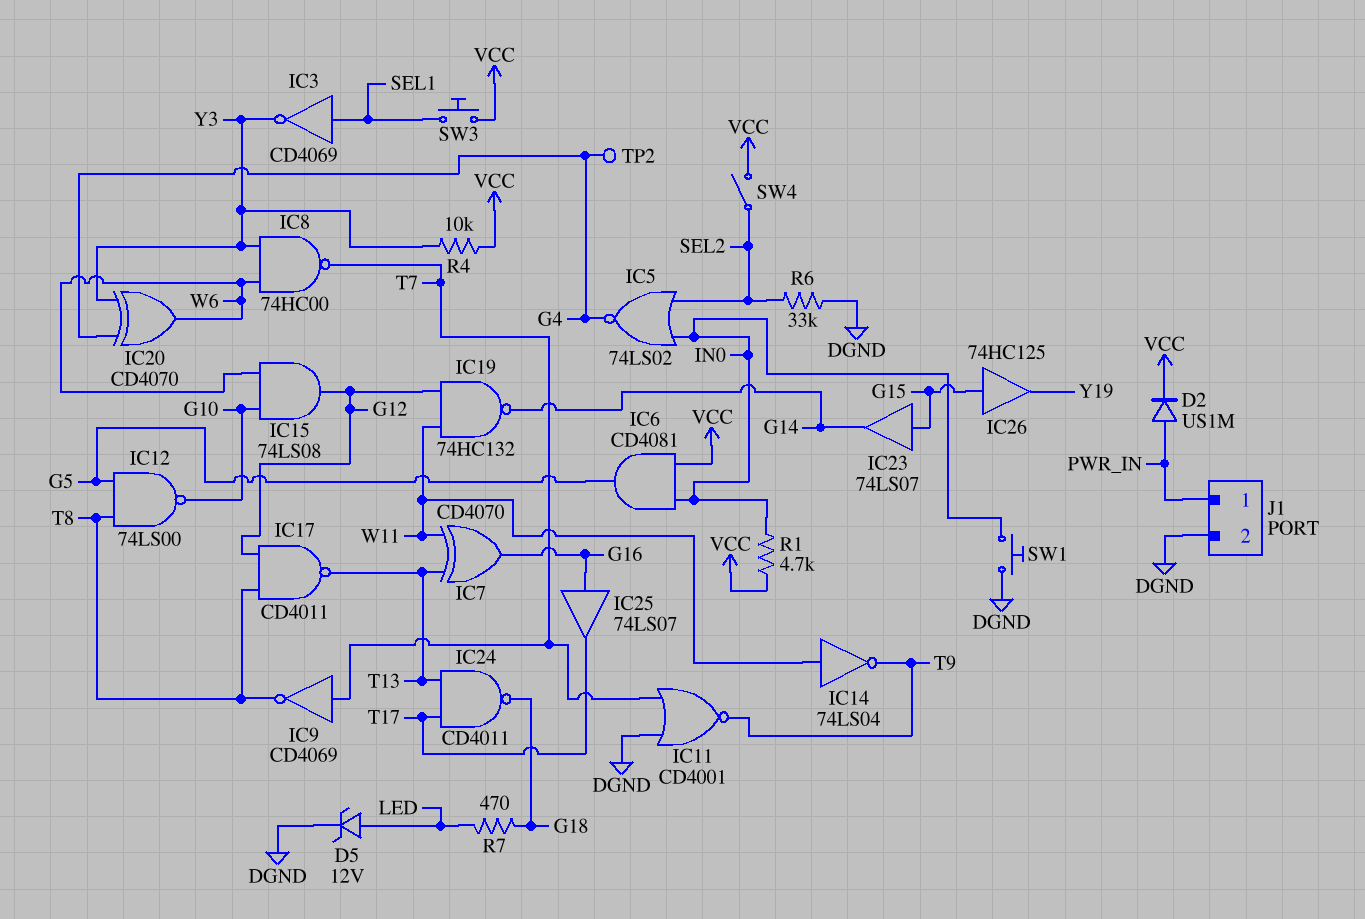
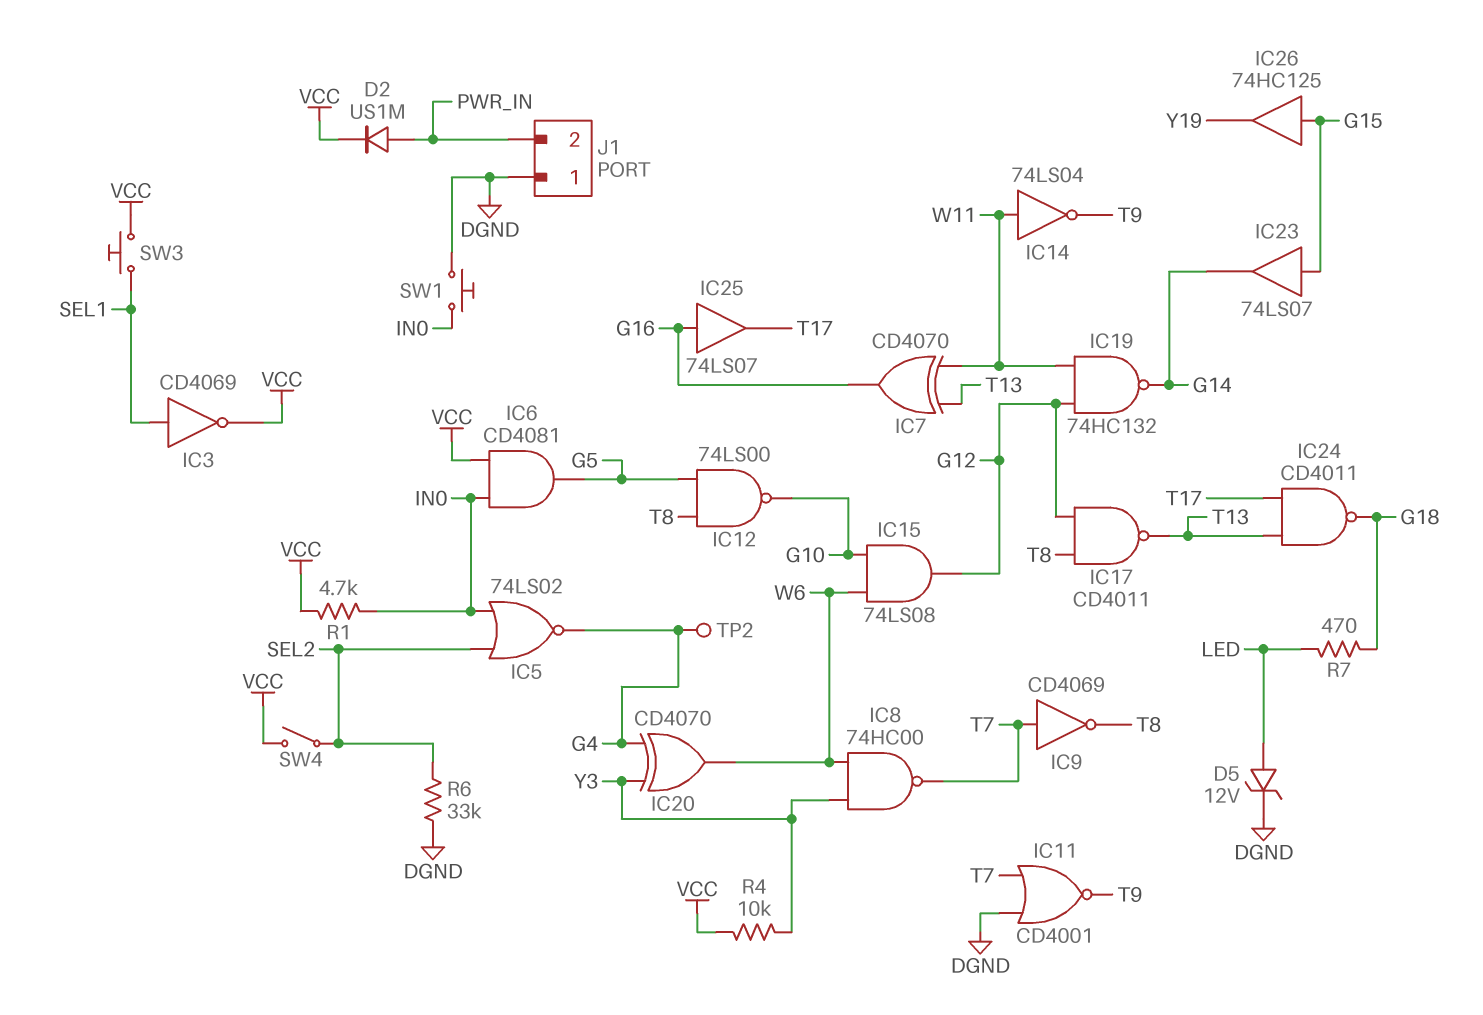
IC3: NOT CD4069 (in SEL1, out Y3) -> NOT CD4069 (in SEL1, out VCC)
J1 pin 1: PWR_IN -> DGND
J1 pin 2: DGND -> PWR_IN

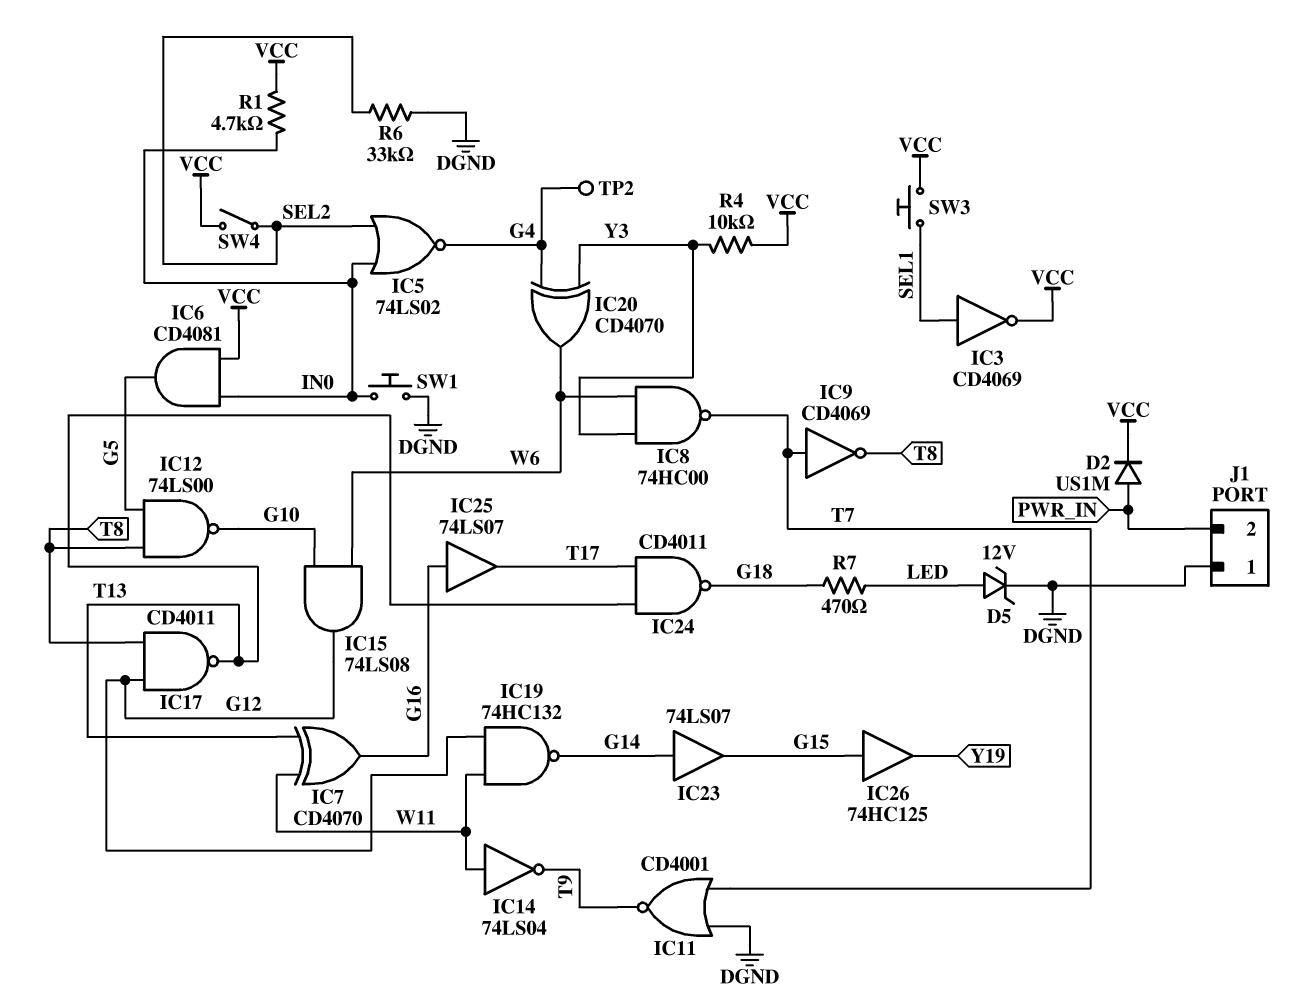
IC23: buffer 74LS07 (in G15, out G14) -> buffer 74LS07 (in G14, out G15)

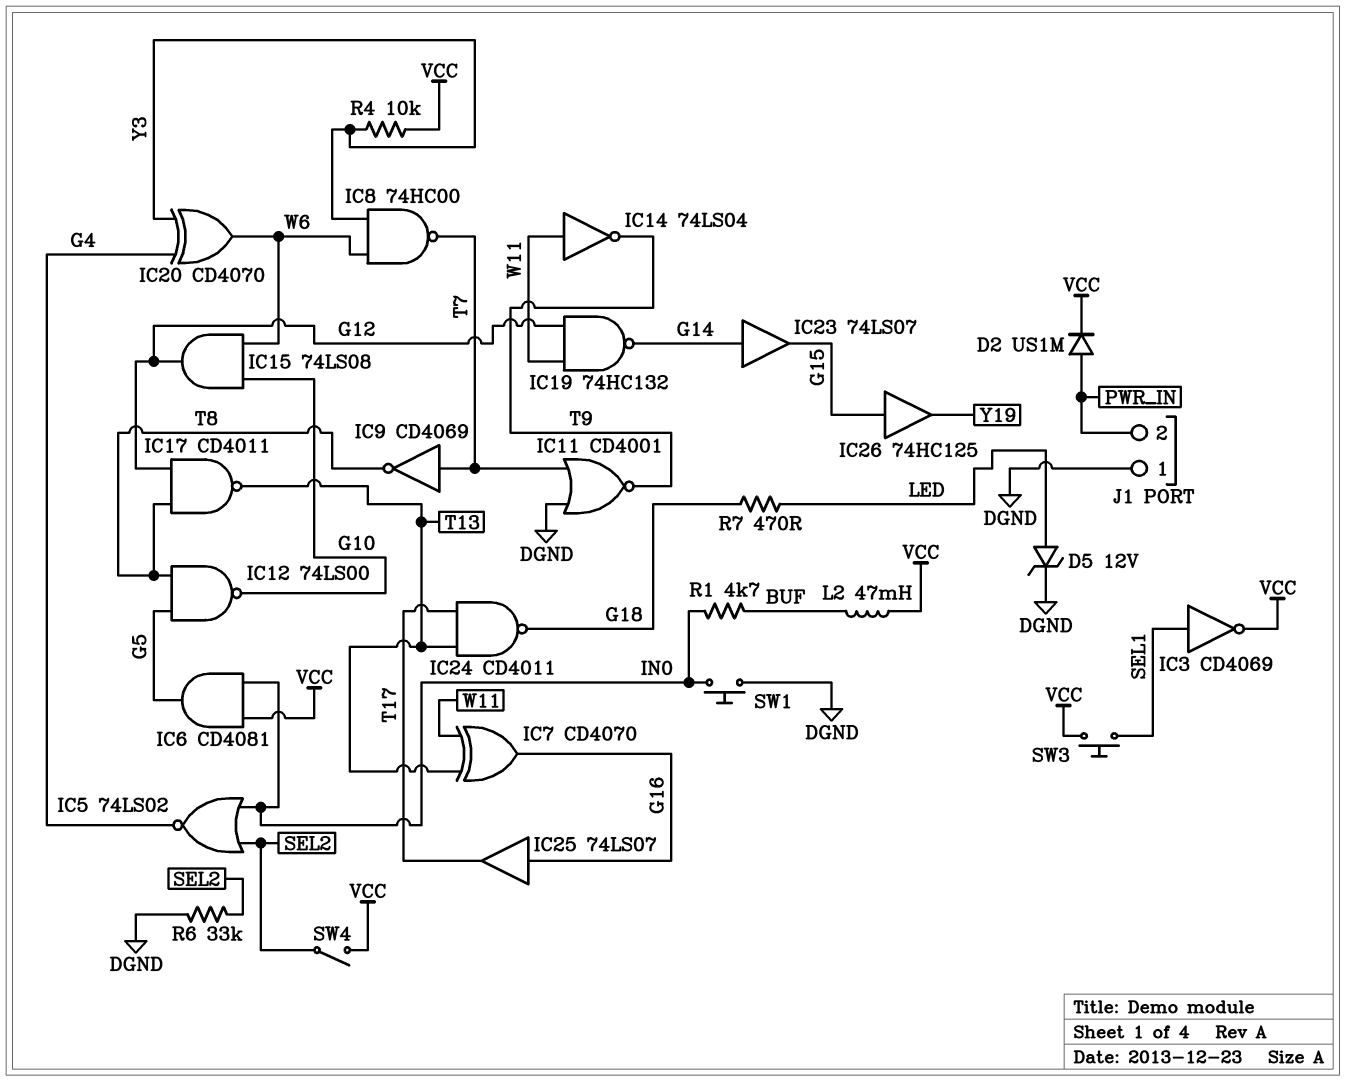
L2: none -> 47mH (BUF, VCC)
R1: 4.7k (IN0, VCC) -> 4.7k (BUF, IN0)
TP2: test point (G4) -> none

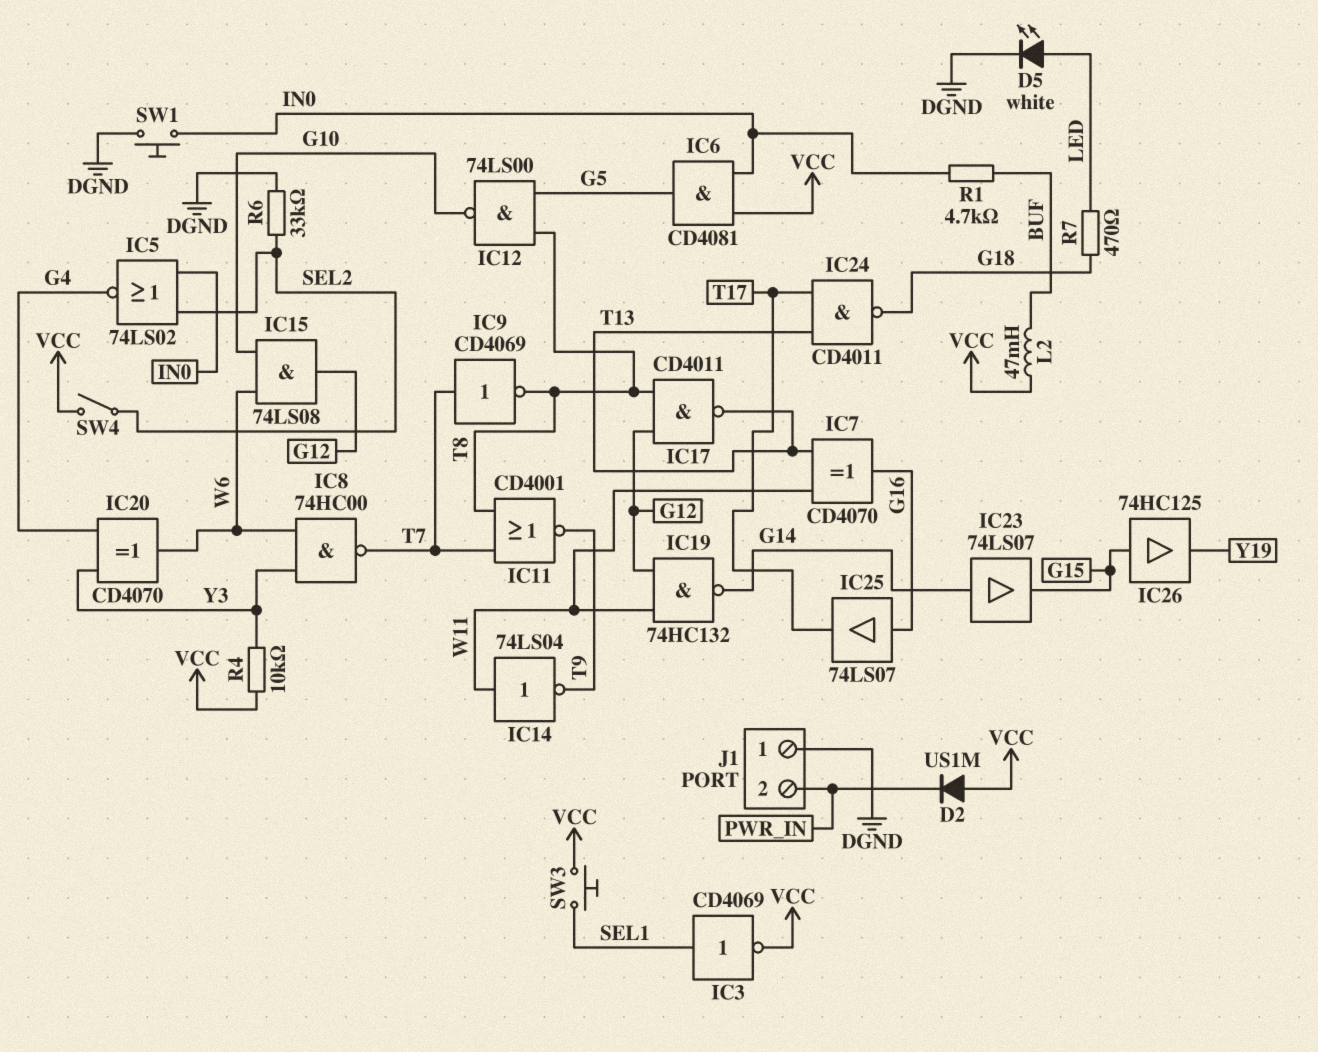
D2: diode US1M (A PWR_IN, K VCC) -> diode US1M (A VCC, K PWR_IN)
D5: zener 12V (A LED, K DGND) -> LED white (A LED, K DGND)
IC11: NOR CD4001 (in DGND, in T7, out T9) -> NOR CD4001 (in T7, in T8, out T9)

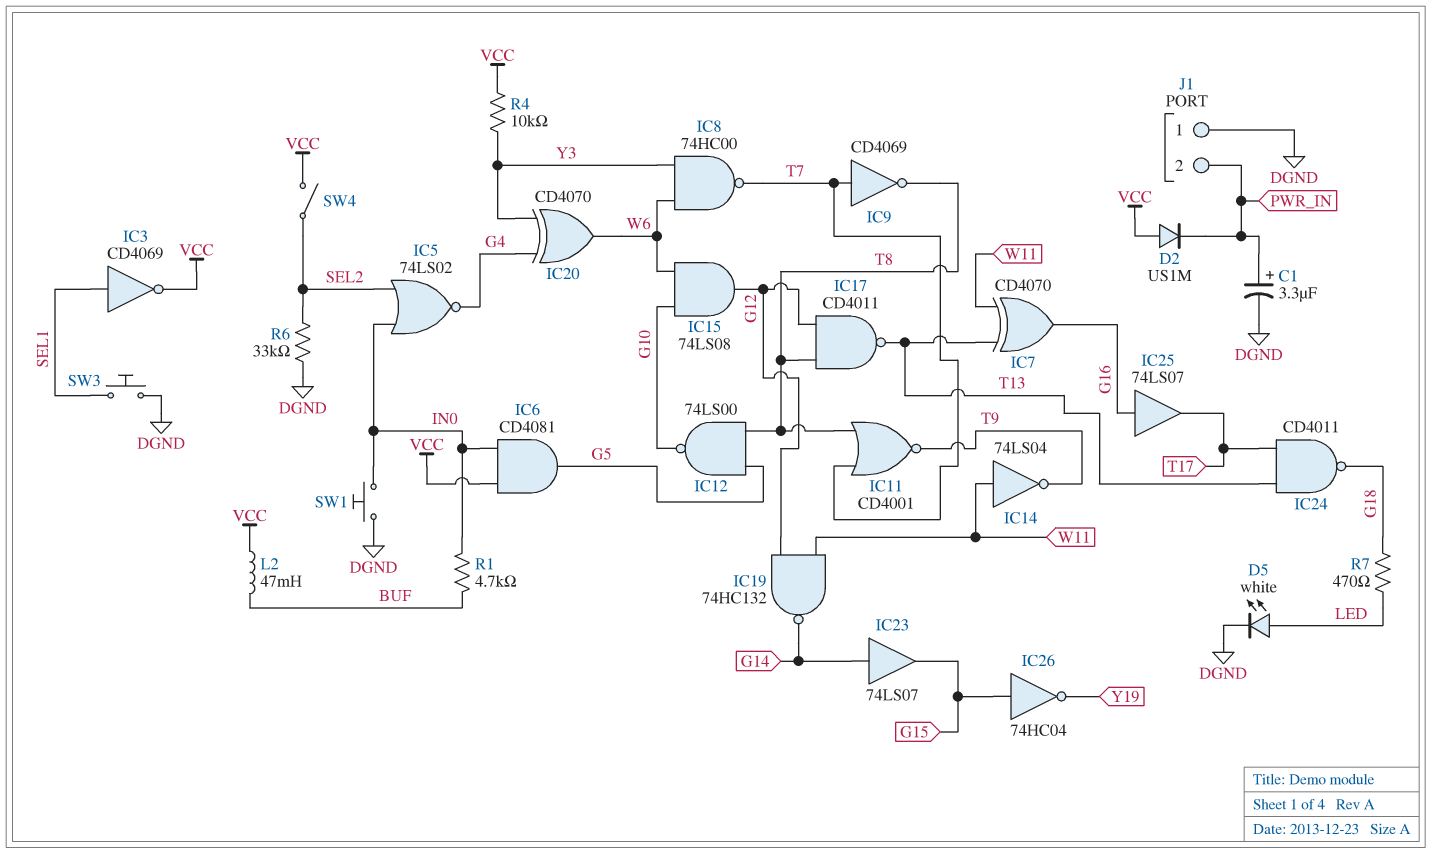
C1: none -> 3.3uF (plus PWR_IN, minus DGND)
IC26: buffer 74HC125 (in G15, out Y19) -> NOT 74HC04 (in G15, out Y19)
SW3: button (SEL1, VCC) -> button (DGND, SEL1)

